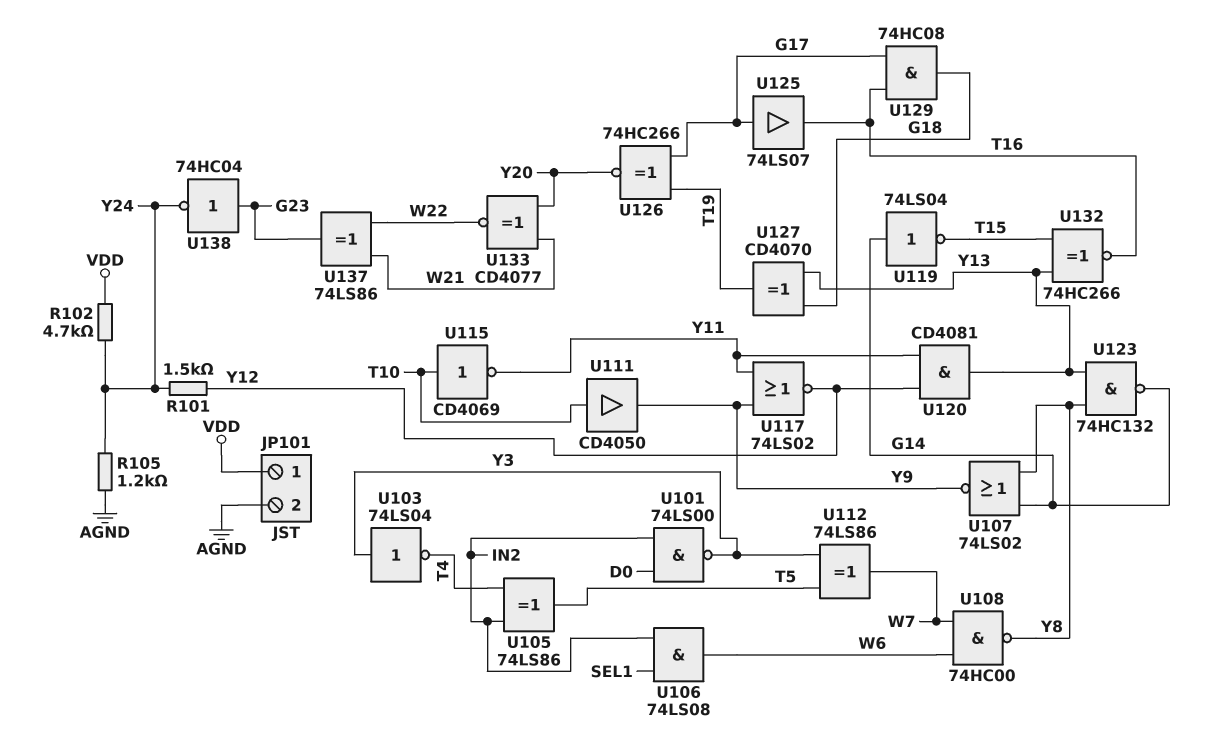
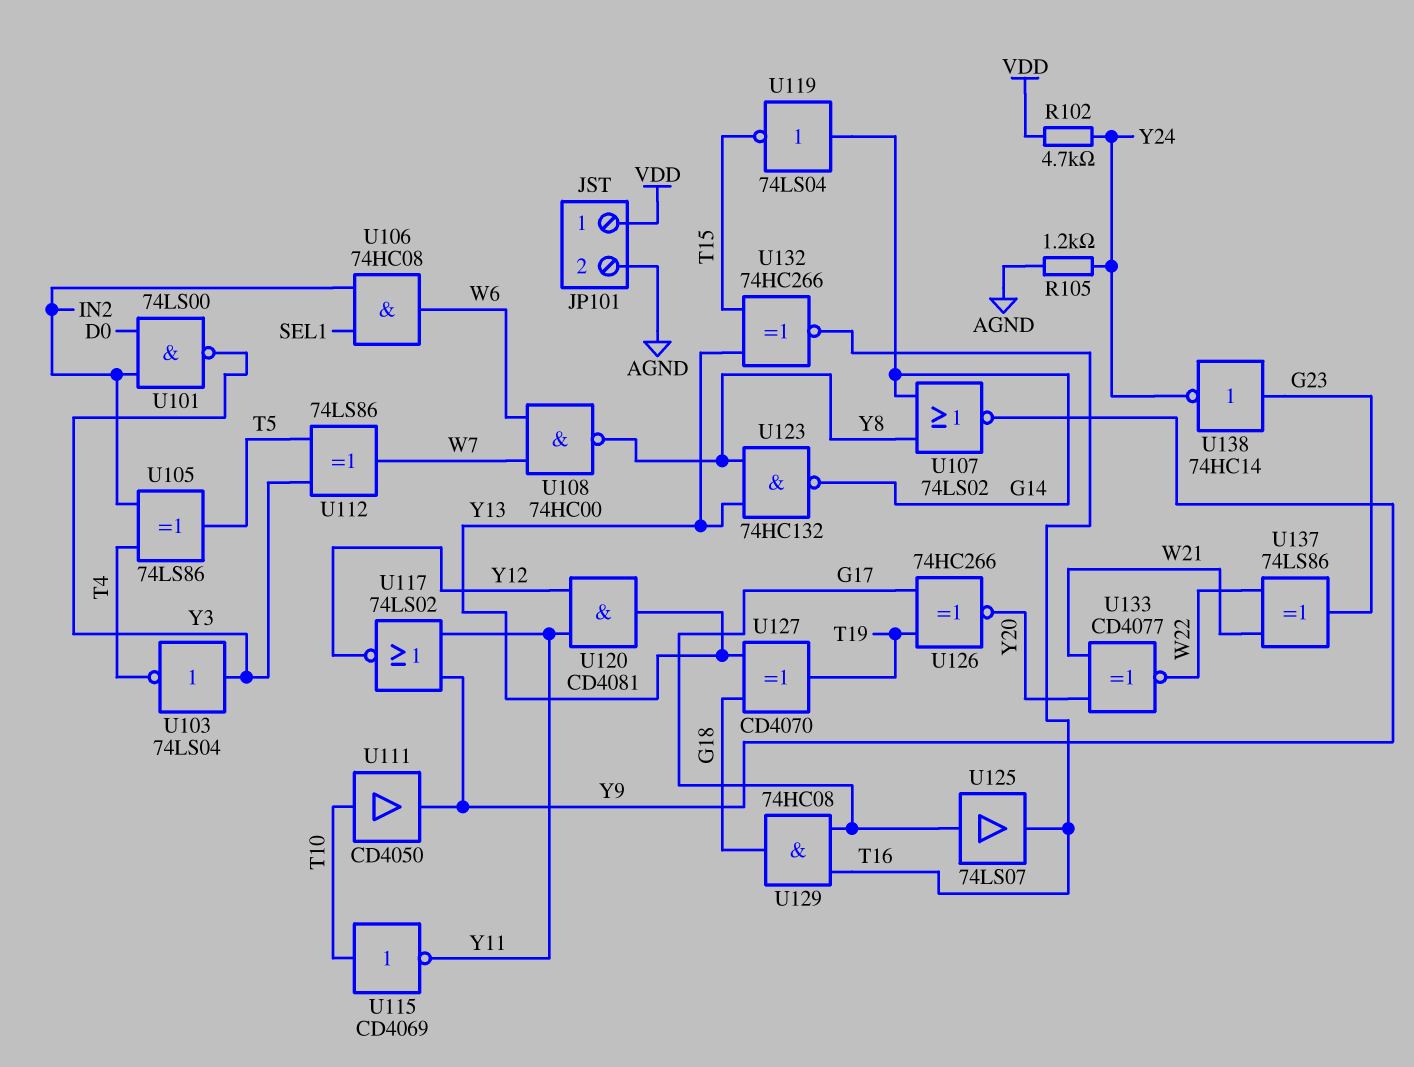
R101: 1.5k (Y12, Y24) -> none
U106: AND 74LS08 (in IN2, in SEL1, out W6) -> AND 74HC08 (in IN2, in SEL1, out W6)
U138: NOT 74HC04 (in G23, out Y24) -> NOT 74HC14 (in G23, out Y24)

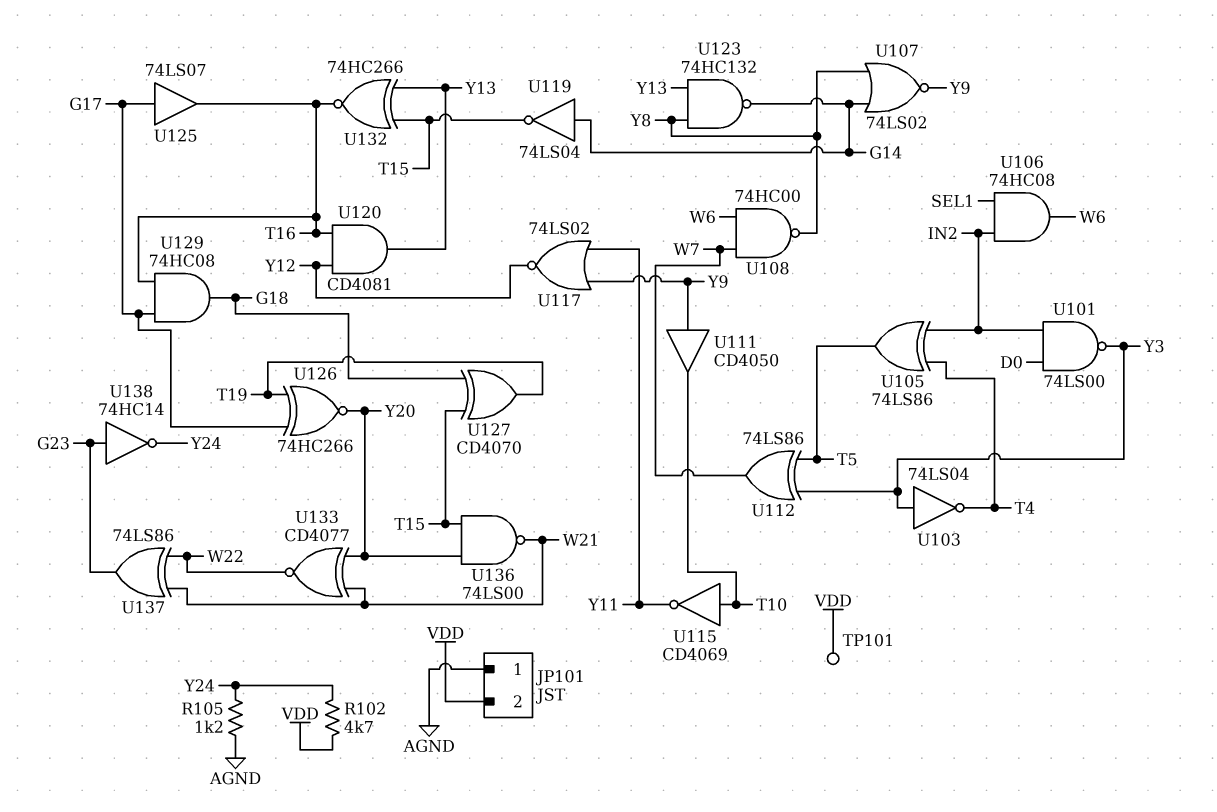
JP101 pin 1: VDD -> AGND
JP101 pin 2: AGND -> VDD
TP101: none -> test point (VDD)
U111: buffer CD4050 (in T10, out Y9) -> buffer CD4050 (in Y9, out T10)
U120: AND CD4081 (in Y11, in Y12, out Y13) -> AND CD4081 (in T16, in Y12, out Y13)
U127: XOR CD4070 (in G18, in Y13, out T19) -> XOR CD4070 (in G18, in T15, out T19)
U136: none -> NAND 74LS00 (in T15, in Y20, out W21)

